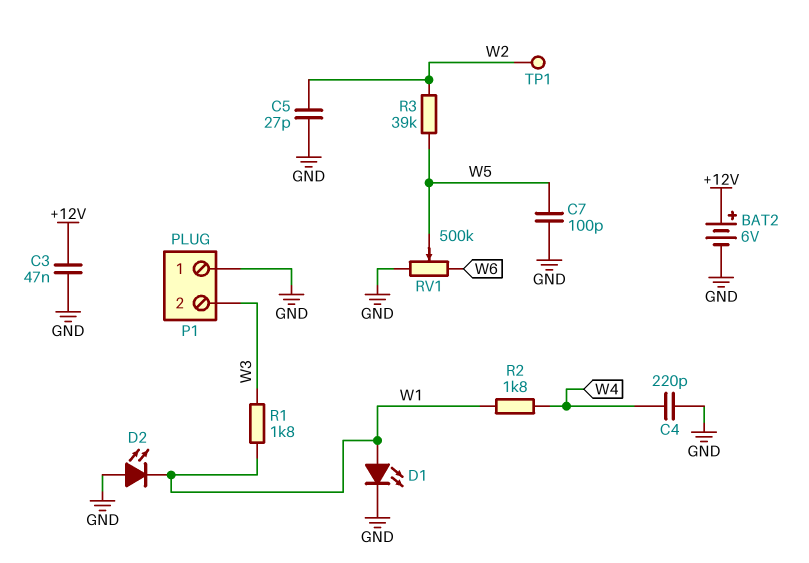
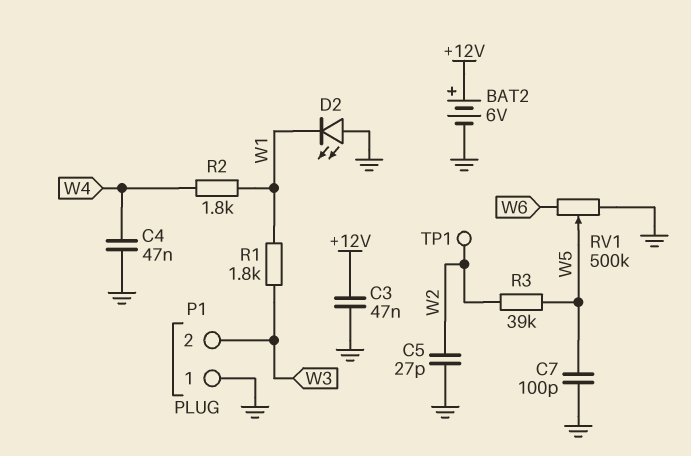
C4: 220pF (GND, W4) -> 47nF (GND, W4)
D1: LED (A W1, K GND) -> none

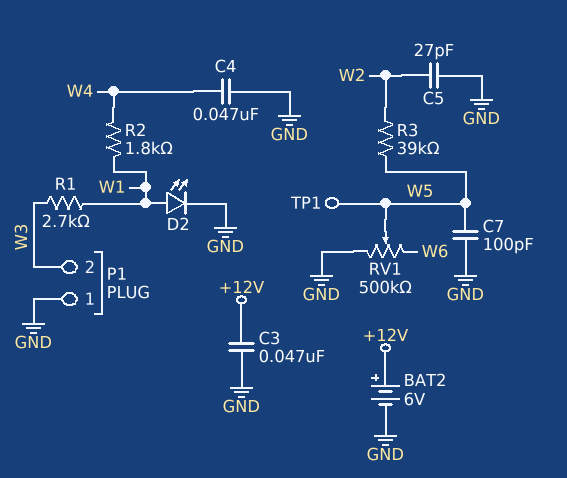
D2: LED (A GND, K W1) -> LED (A W1, K GND)
R1: 1.8k (W1, W3) -> 2.7k (W1, W3)
TP1: test point (W2) -> test point (W5)

